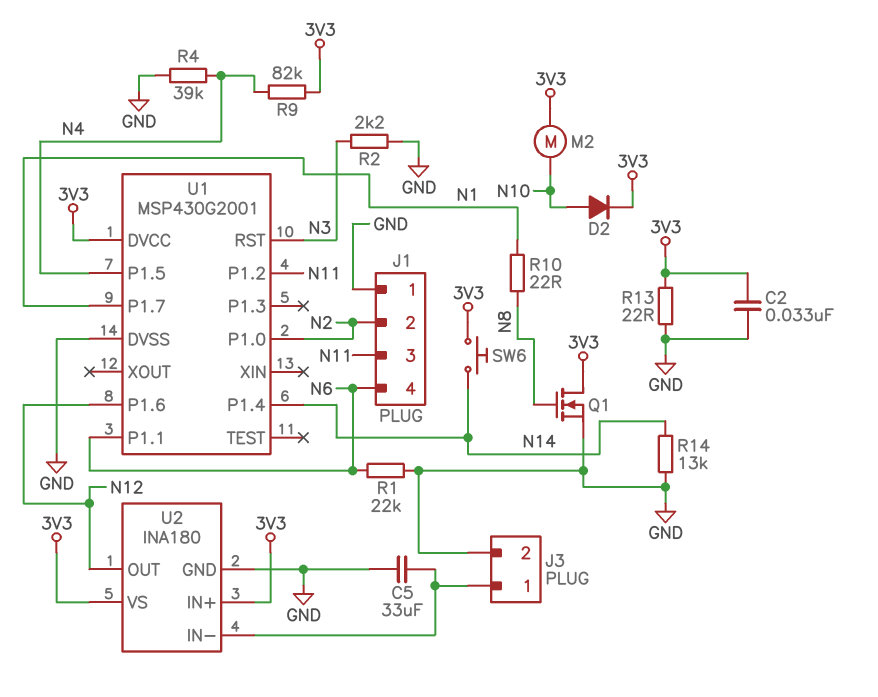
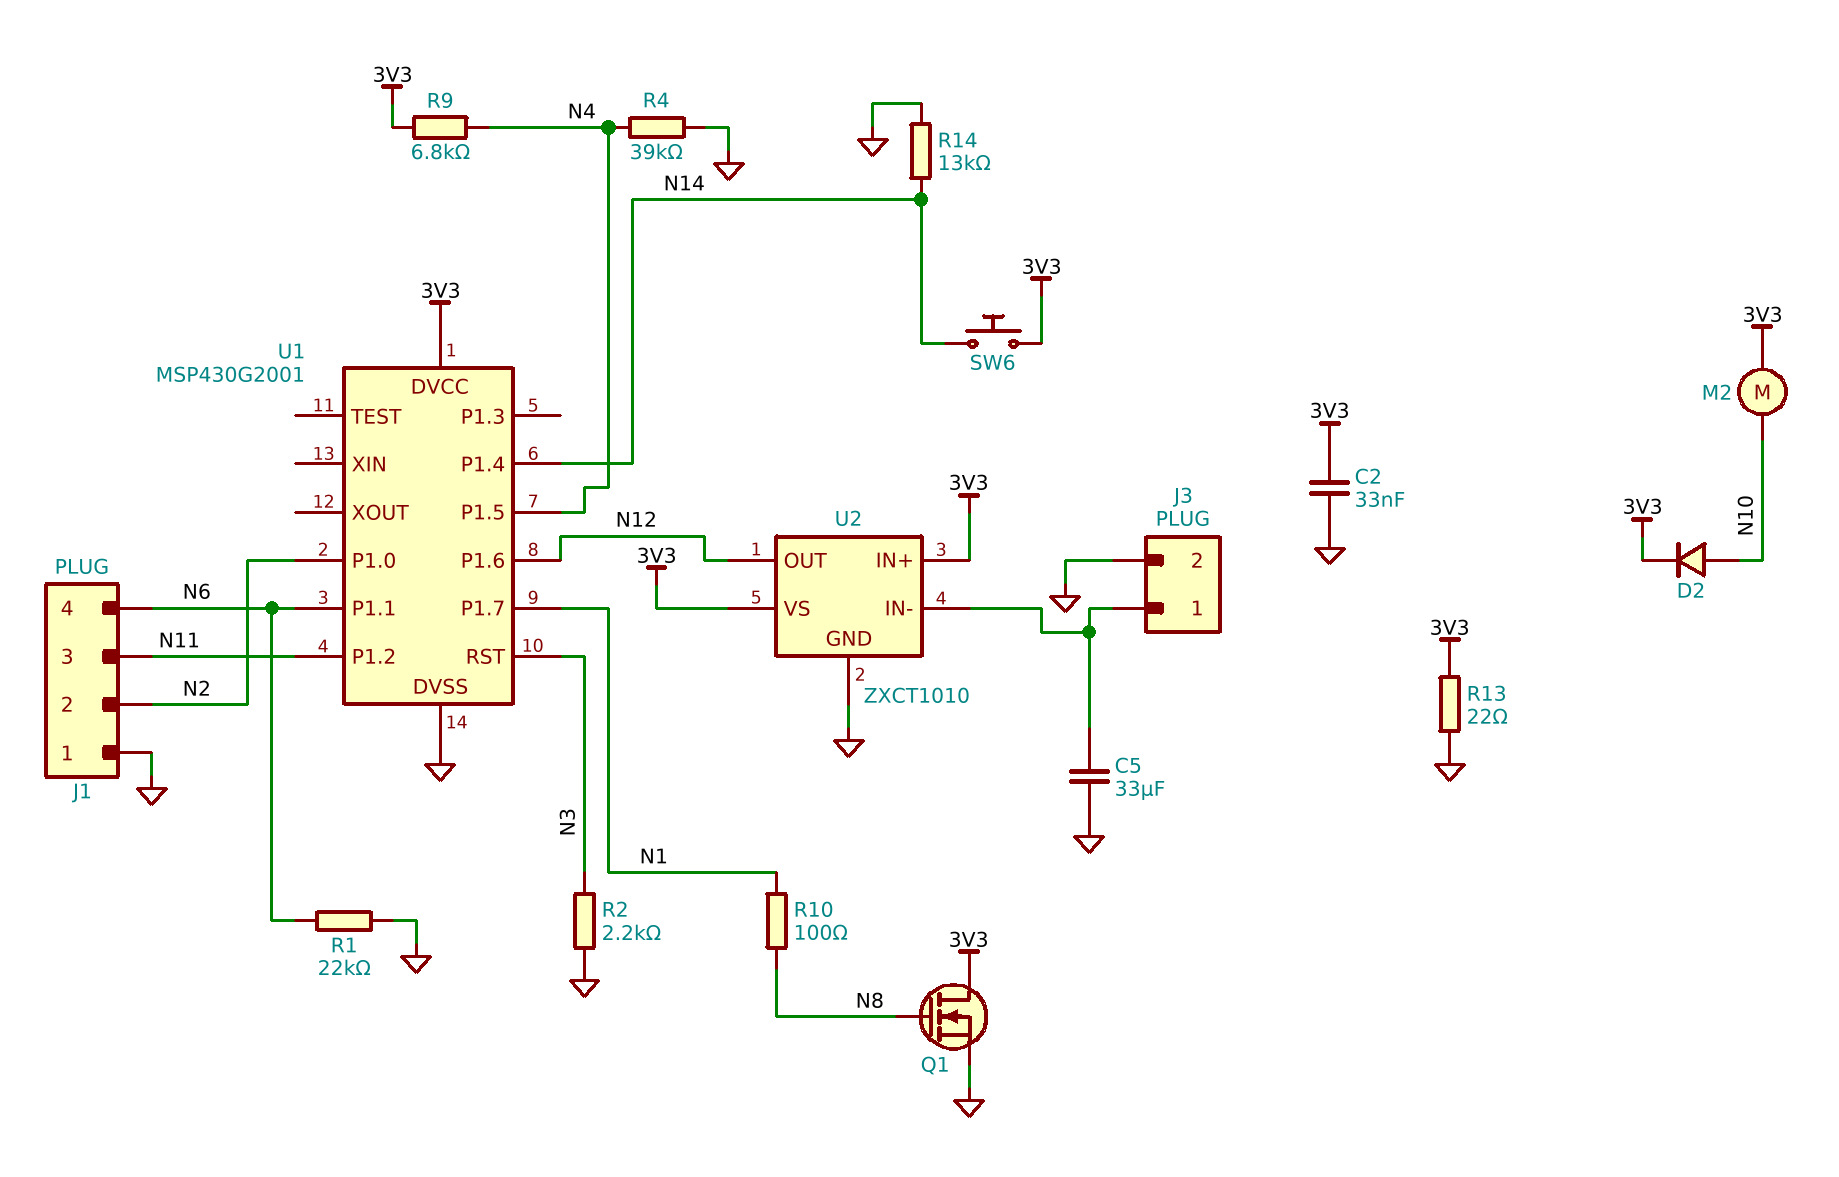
R9: 82k (3V3, N4) -> 6.8k (3V3, N4)
R10: 22 (N1, N8) -> 100 (N1, N8)
U2: INA180 -> ZXCT1010

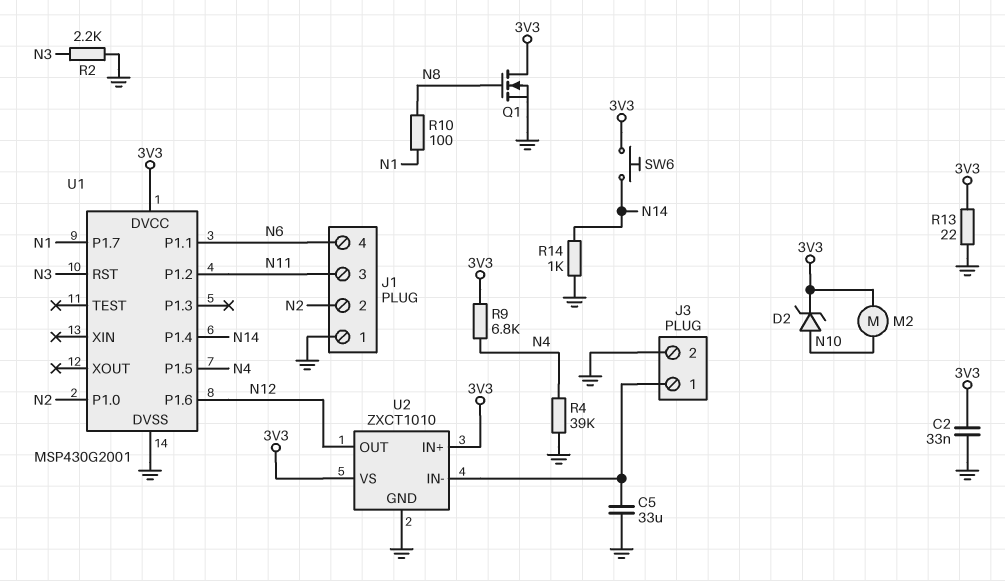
D2: diode (A N10, K 3V3) -> zener (A N10, K 3V3)
R1: 22k (GND, N6) -> none
R14: 13k (GND, N14) -> 1k (GND, N14)

